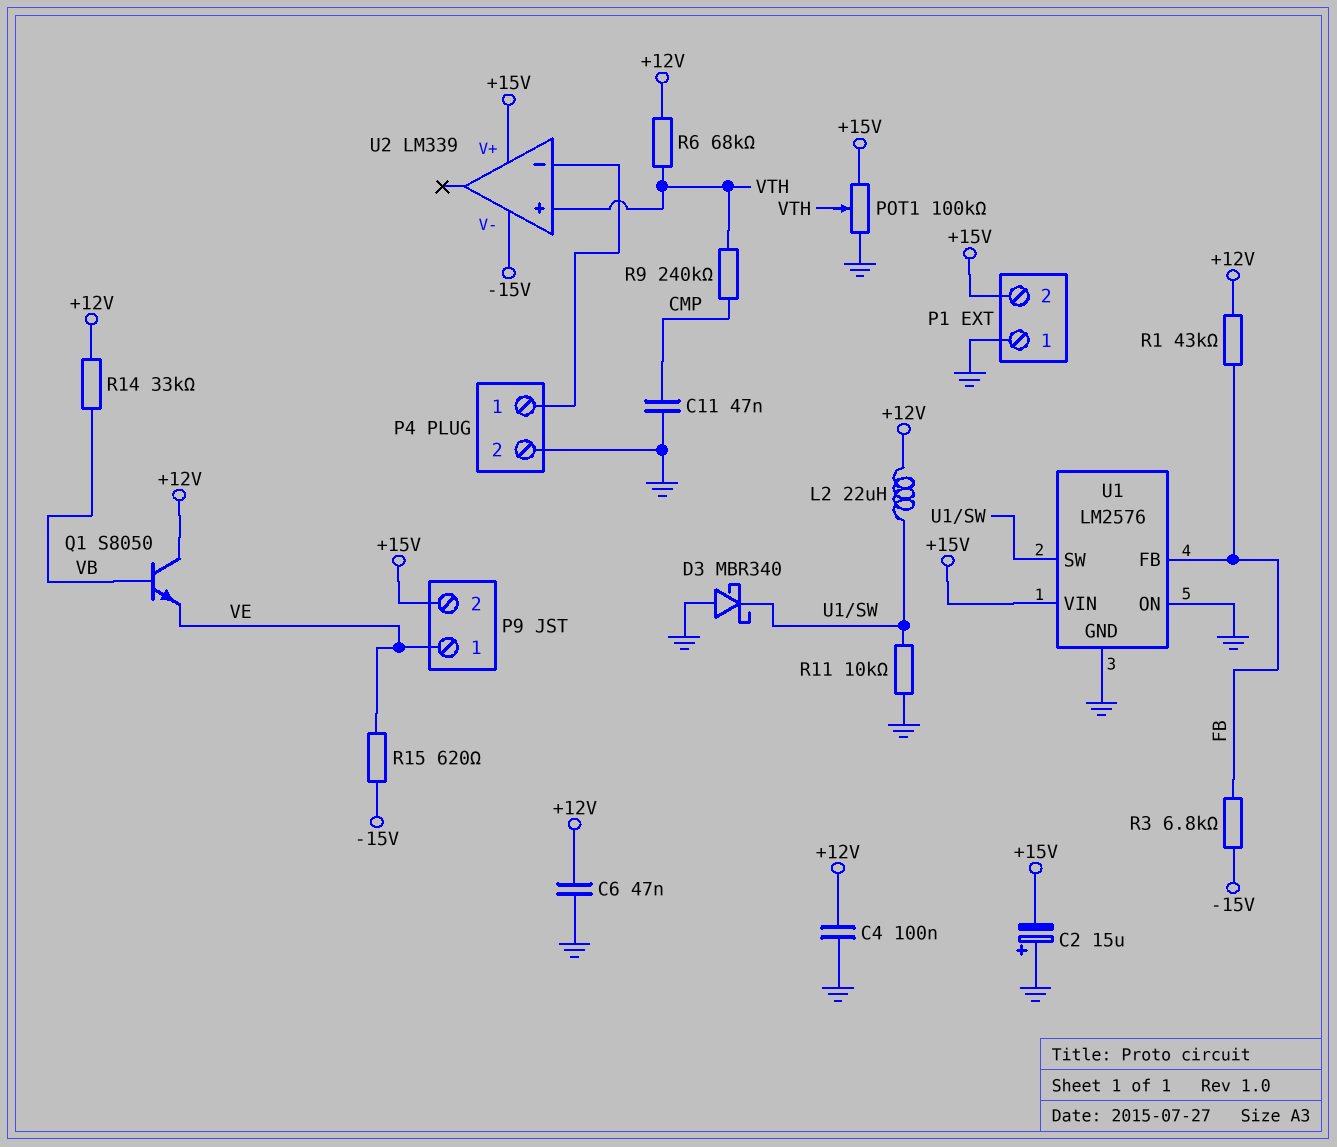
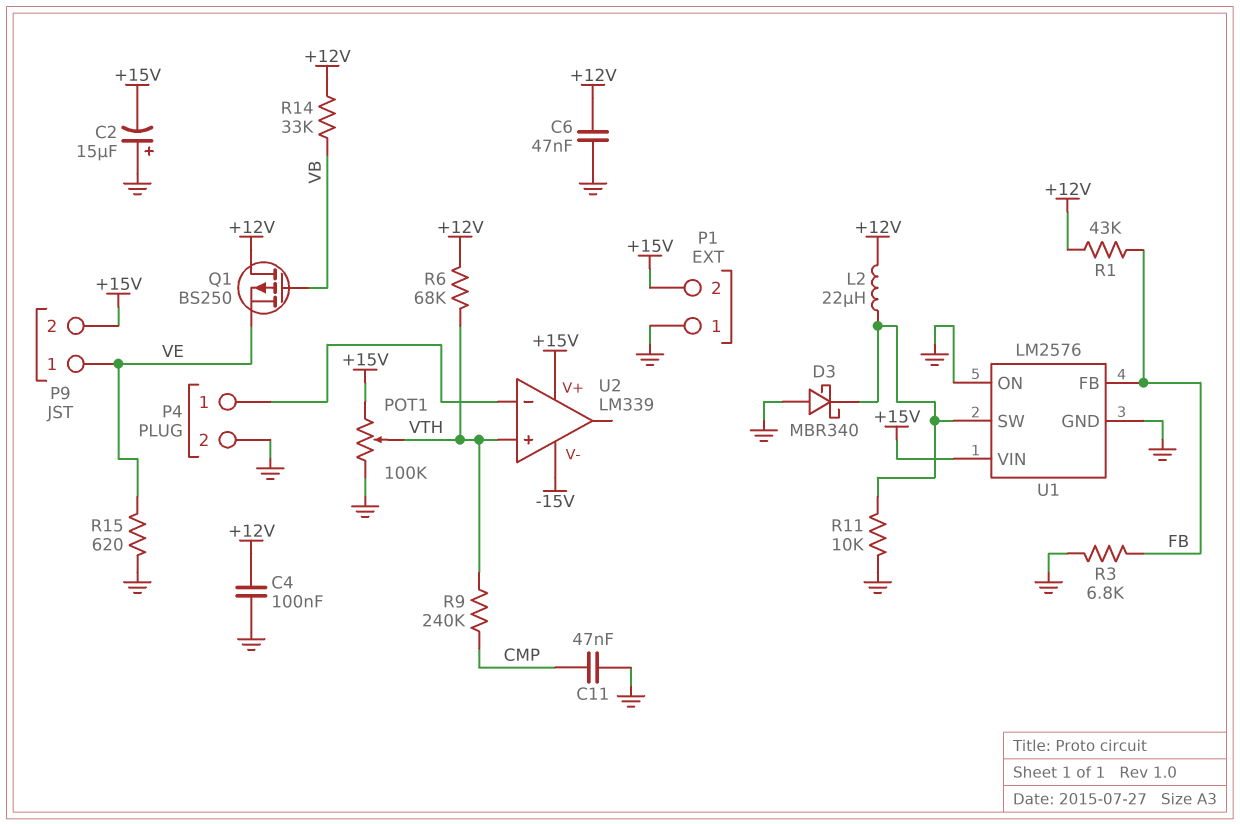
Q1: NPN S8050 (B VB, C +12V, E VE) -> PMOS BS250 (G VB, D +12V, S VE)
R3: 6.8k (-15V, FB) -> 6.8k (FB, GND)
R15: 620 (-15V, VE) -> 620 (GND, VE)

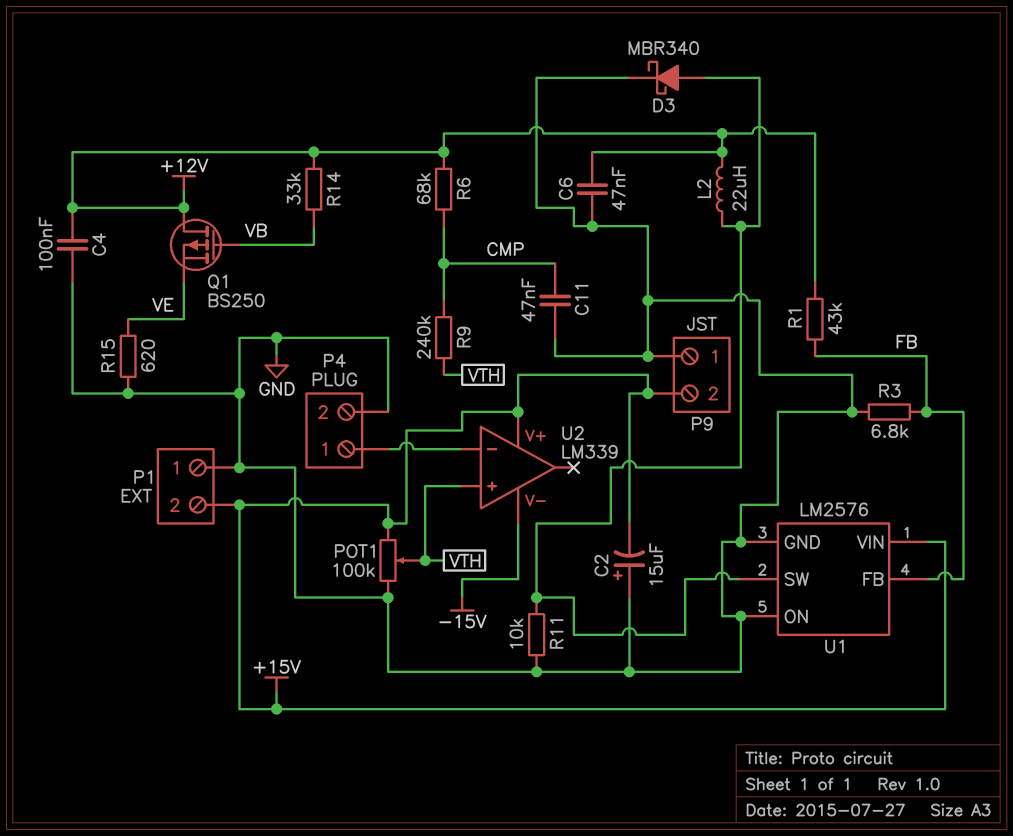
D3: schottky MBR340 (A GND, K U1/SW) -> schottky MBR340 (A U1/SW, K GND)
P9 pin 1: VE -> GND
R6: 68k (+12V, VTH) -> 68k (+12V, CMP)

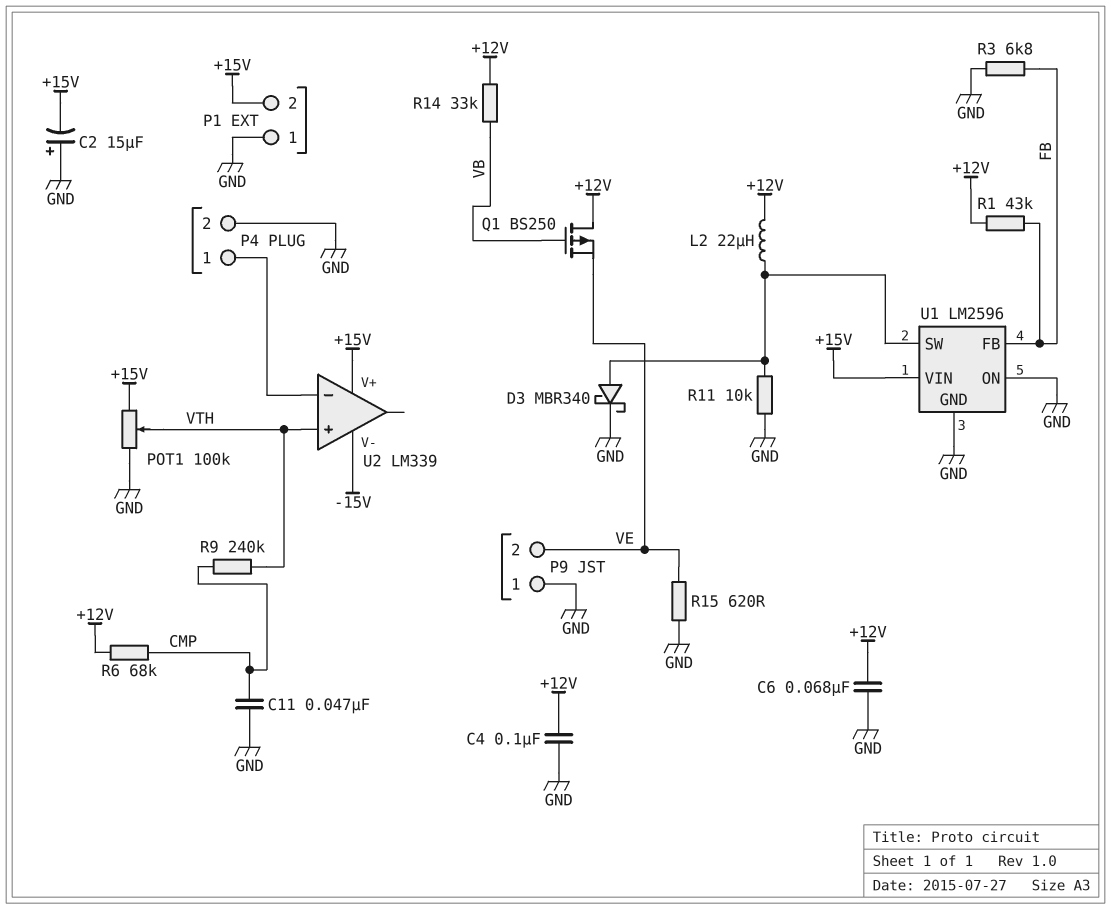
C6: 47nF (+12V, GND) -> 68nF (+12V, GND)
P9 pin 2: +15V -> VE
U1: LM2576 -> LM2596

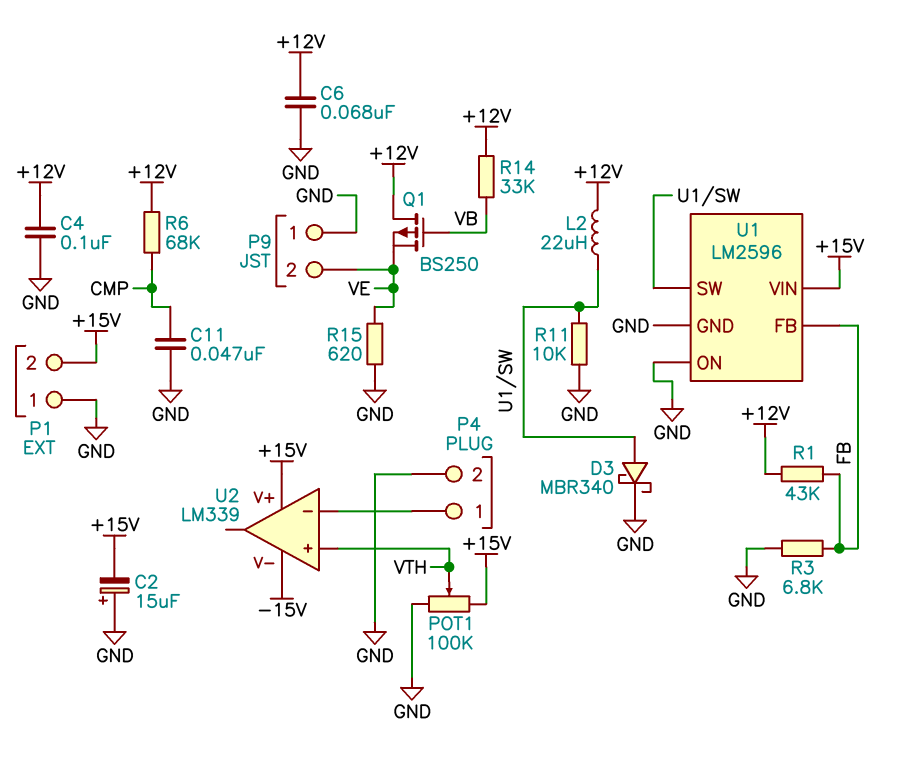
R9: 240k (CMP, VTH) -> none

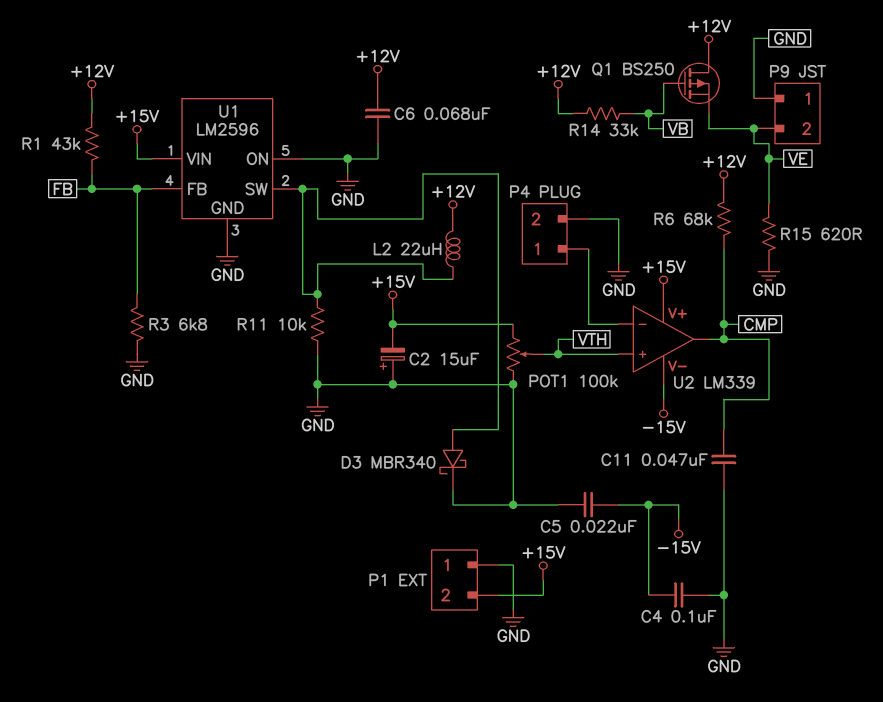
C4: 100nF (+12V, GND) -> 100nF (-15V, GND)
C5: none -> 22nF (-15V, GND)
U2 pin out: none -> CMP

